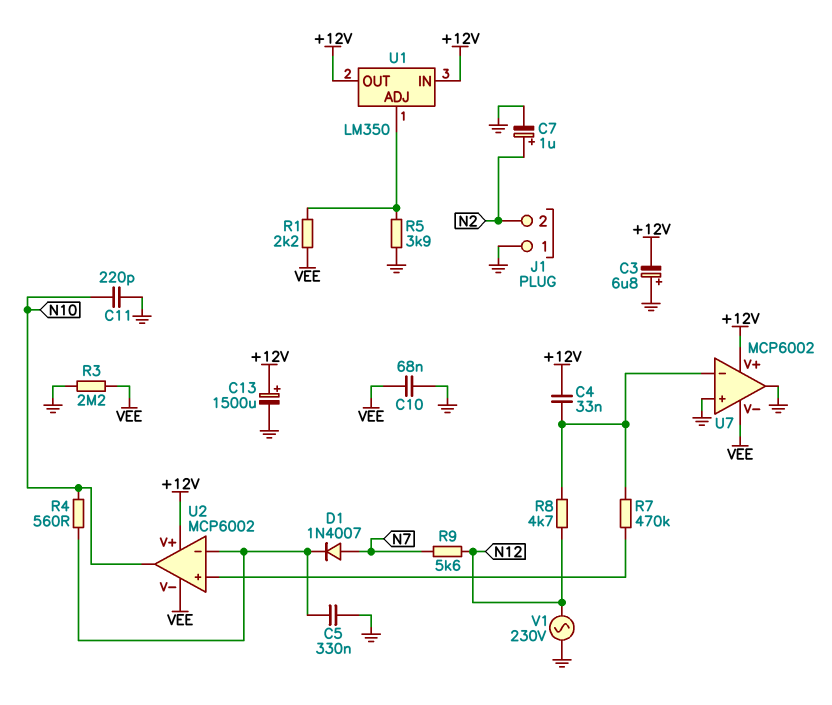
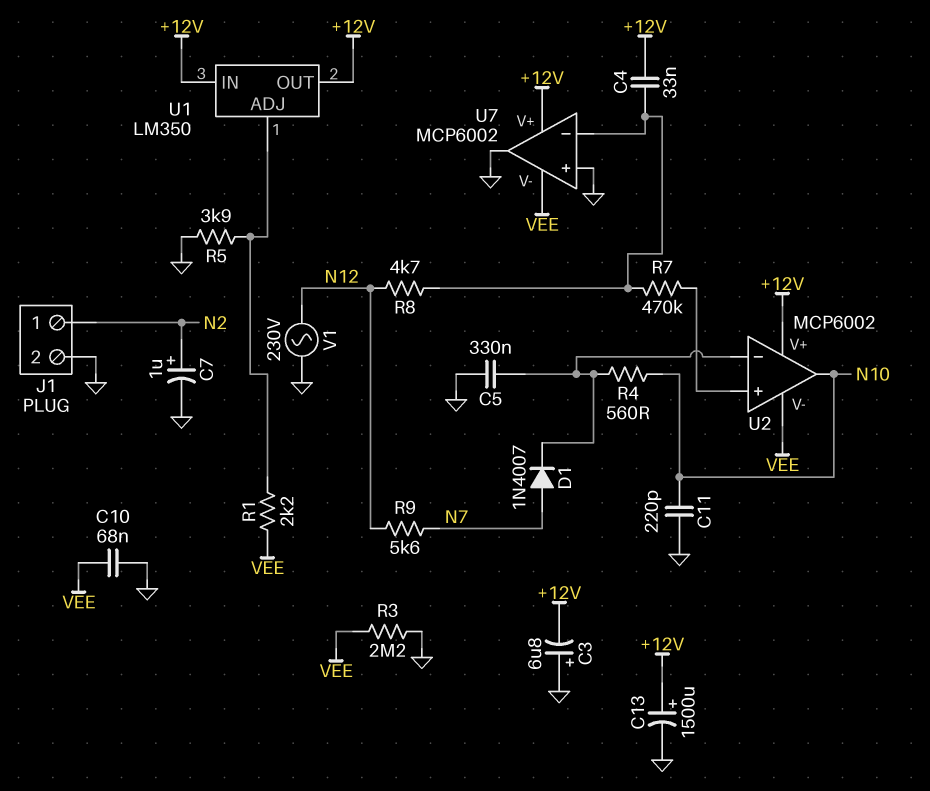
J1 pin 1: GND -> N2
J1 pin 2: N2 -> GND

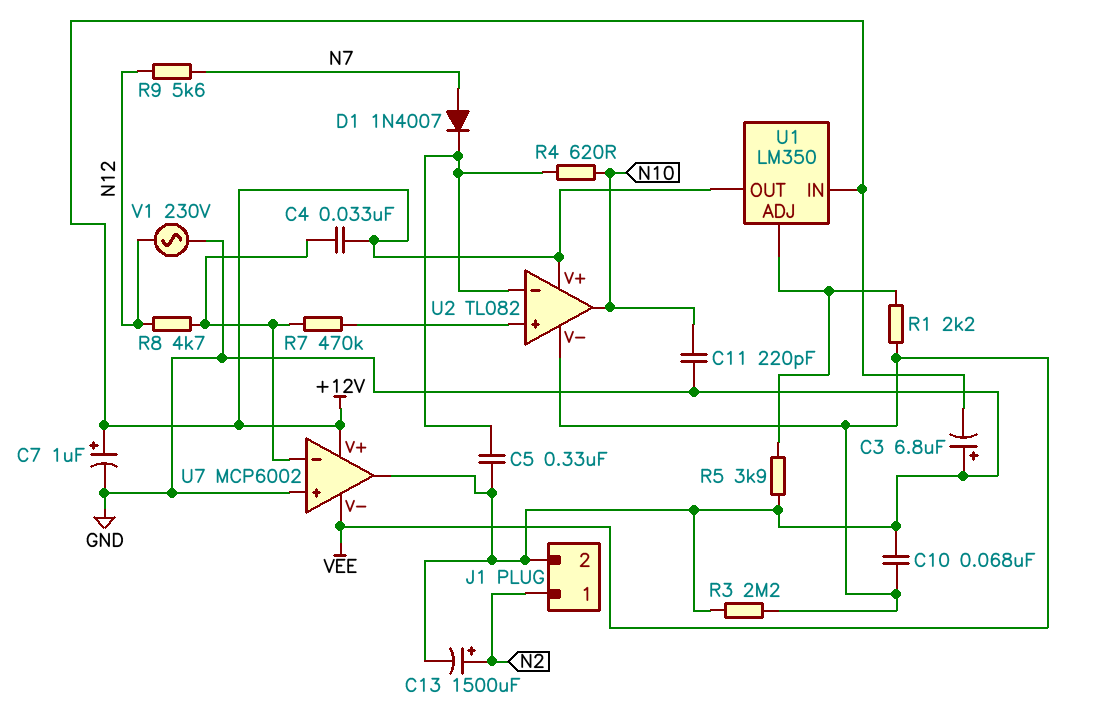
C7: 1uF (plus N2, minus GND) -> 1uF (plus +12V, minus GND)
C13: 1500uF (plus +12V, minus GND) -> 1500uF (plus N2, minus GND)
R4: 560 (N10, U2/in-) -> 620 (N10, U2/in-)
U2: MCP6002 -> TL082

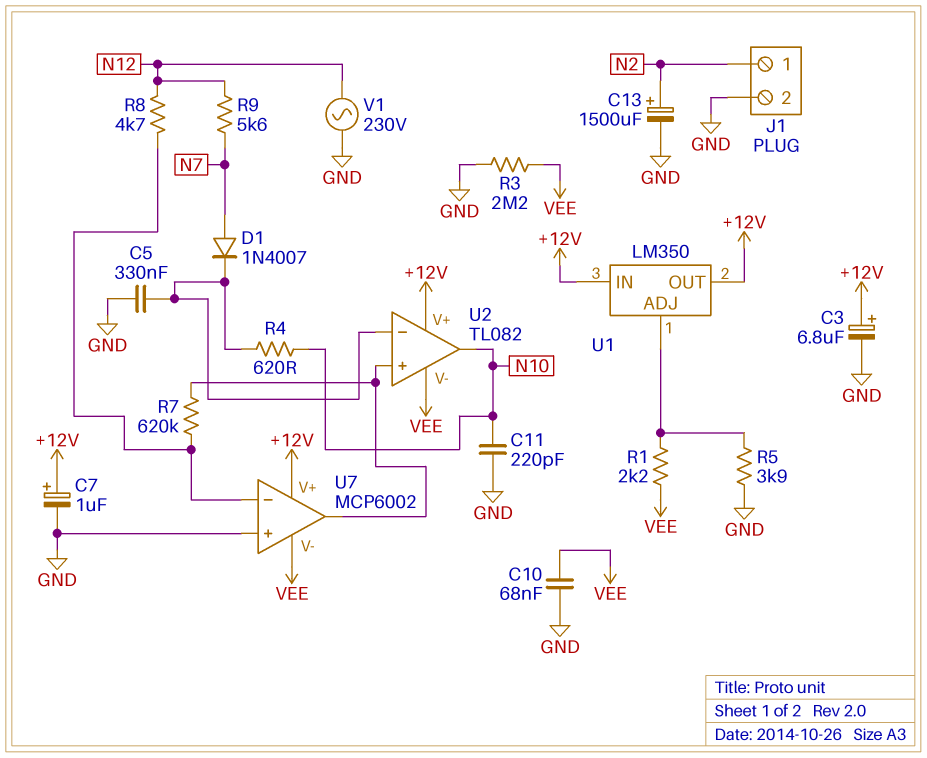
C3: 6.8uF (plus GND, minus +12V) -> 6.8uF (plus +12V, minus GND)
C4: 33nF (+12V, U7/in-) -> none
R7: 470k (U2/in+, U7/in-) -> 620k (U2/in+, U7/in-)
U7 pin out: GND -> U2/in+

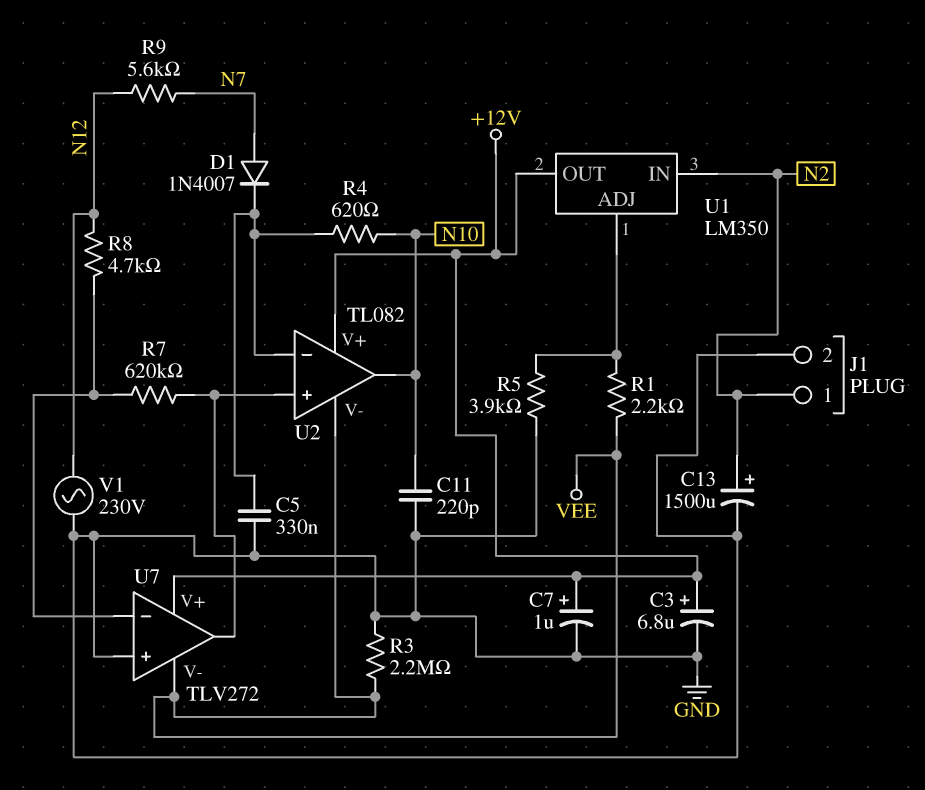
C10: 68nF (GND, VEE) -> none
U1 pin IN: +12V -> N2
U7: MCP6002 -> TLV272

